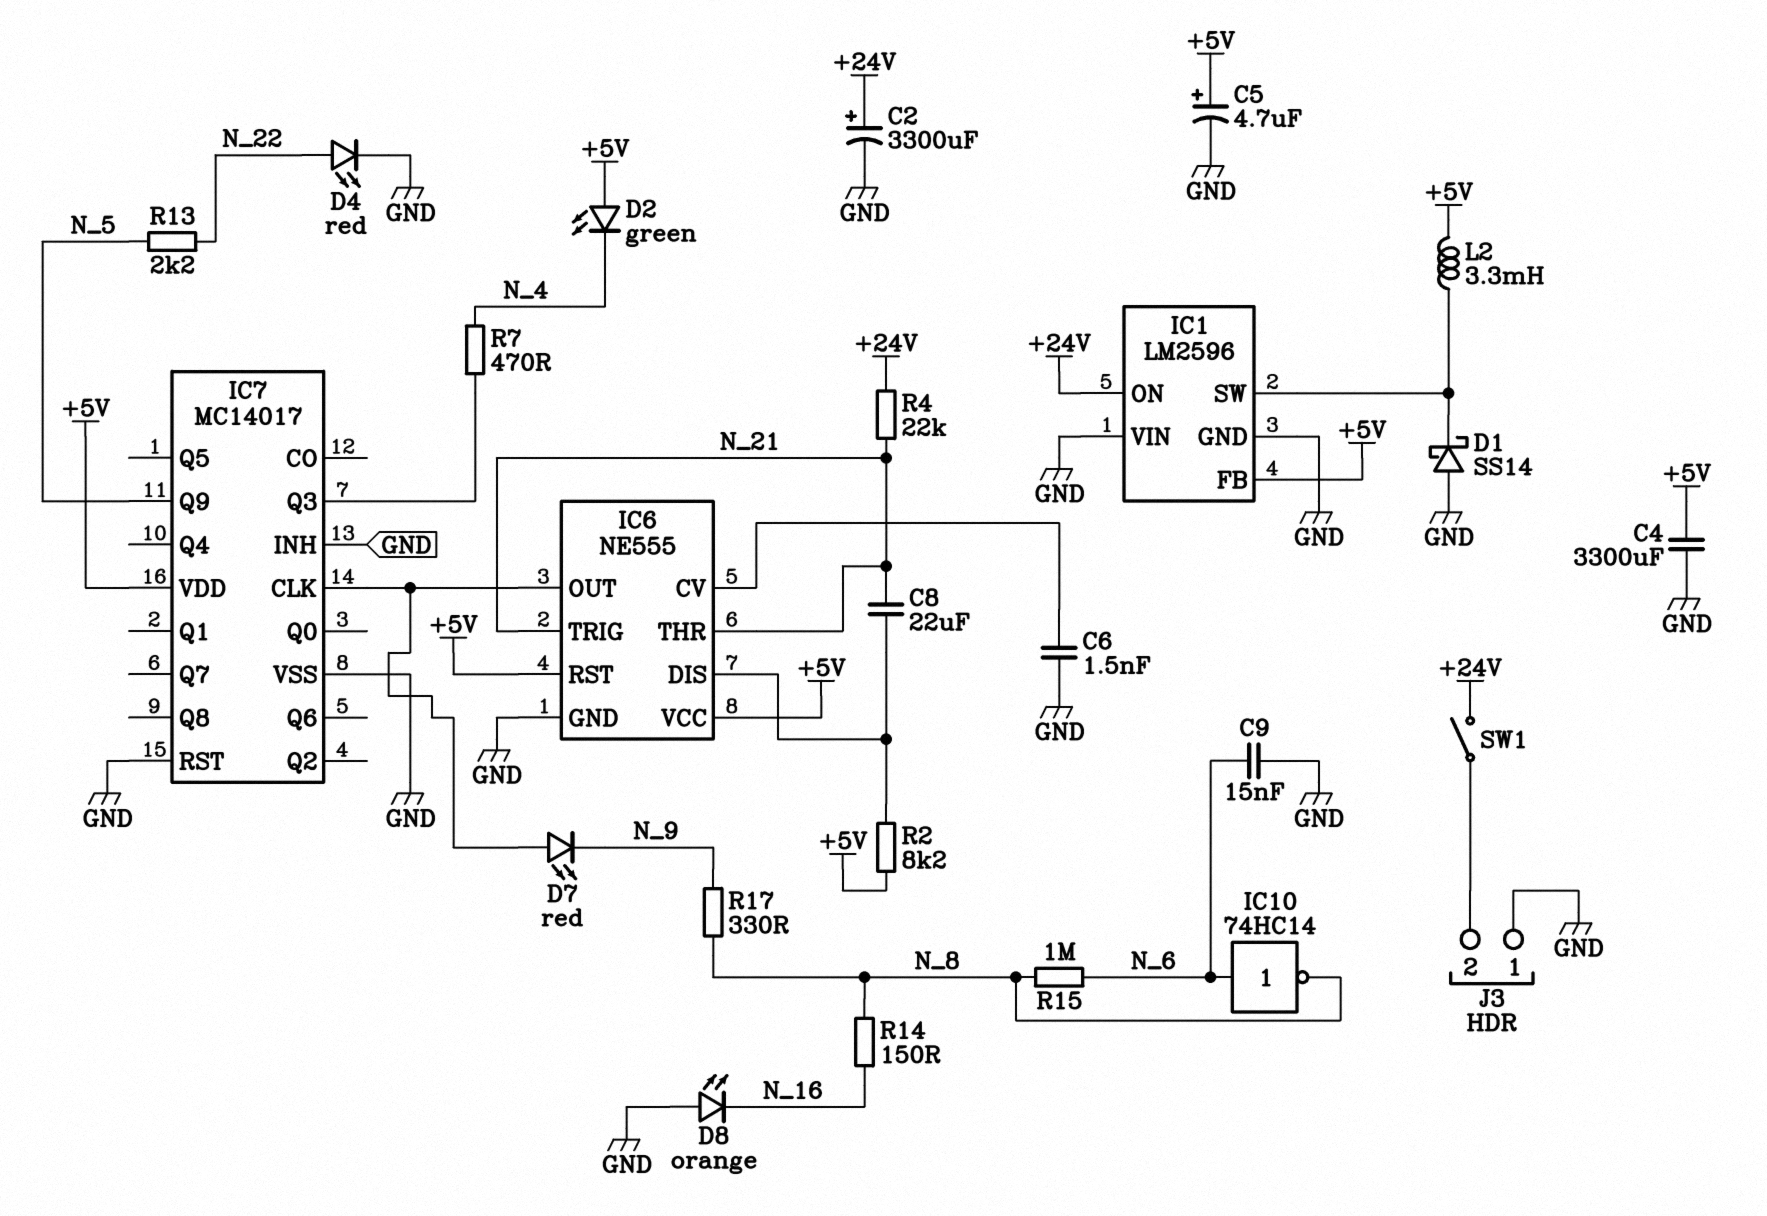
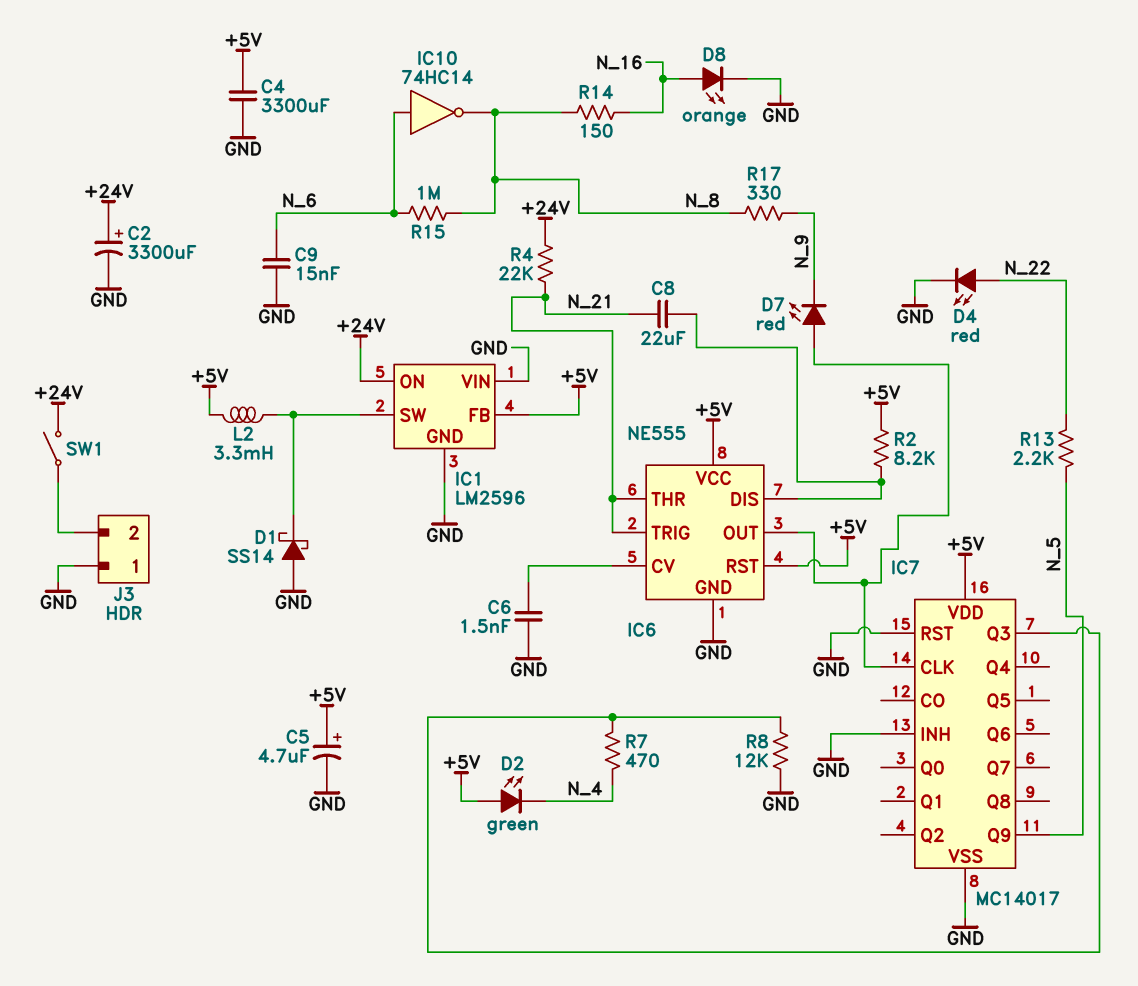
D8: LED orange (A GND, K N_16) -> LED orange (A N_16, K GND)
R8: none -> 12k (GND, IC7/Q3)

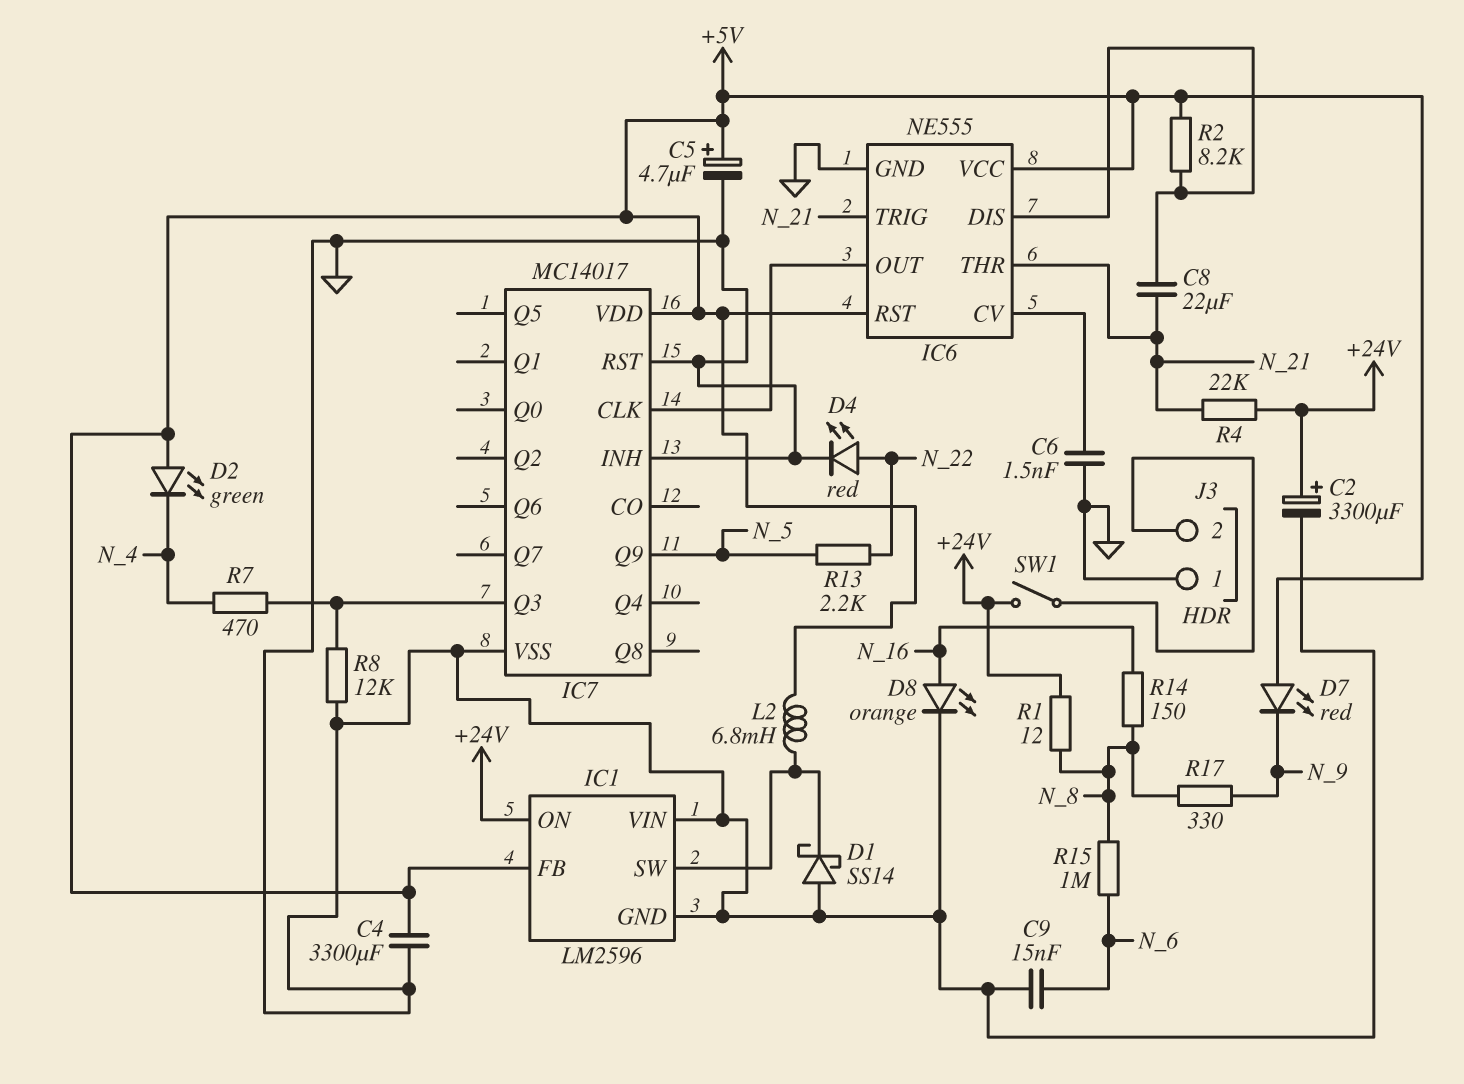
D7: LED red (A IC6/OUT, K N_9) -> LED red (A +5V, K N_9)
IC10: NOT 74HC14 (in N_6, out N_8) -> none
L2: 3.3mH (+5V, IC1/SW) -> 6.8mH (+5V, IC1/SW)
R1: none -> 12 (+24V, N_8)

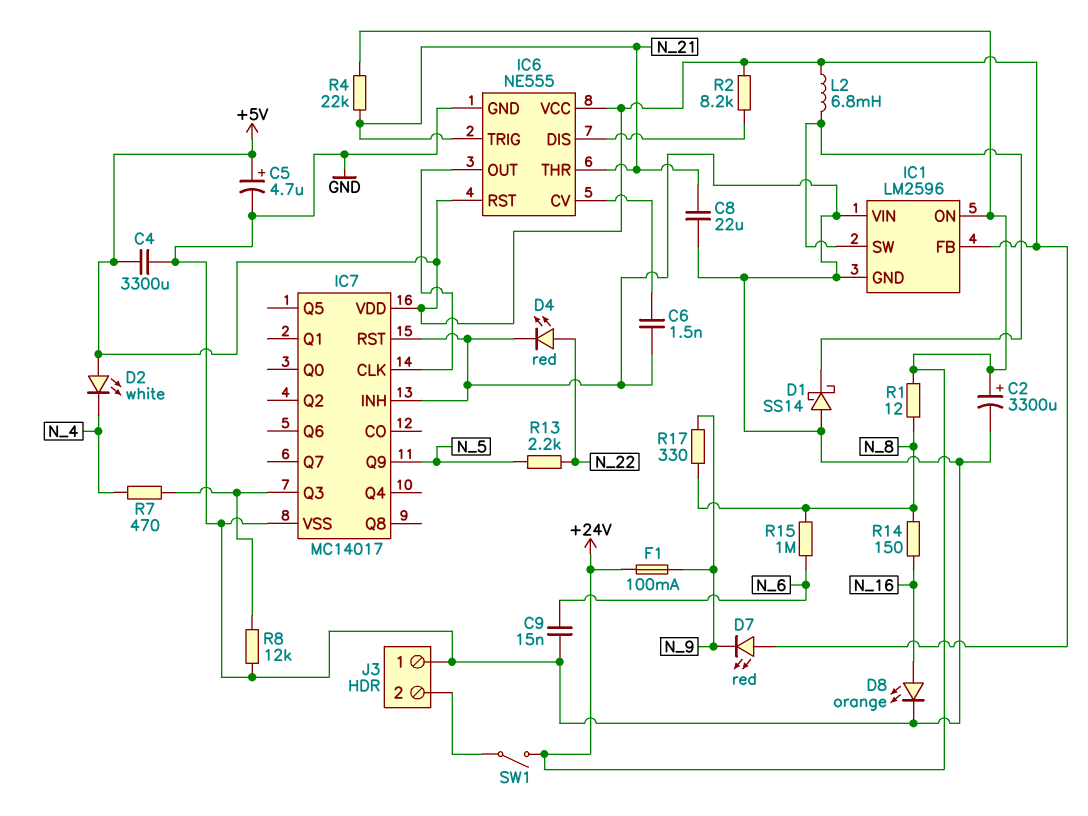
C8: 22uF (IC6/DIS, N_21) -> 22uF (GND, N_21)
D2: LED green (A +5V, K N_4) -> LED white (A +5V, K N_4)
F1: none -> 100mA (+24V, N_9)

